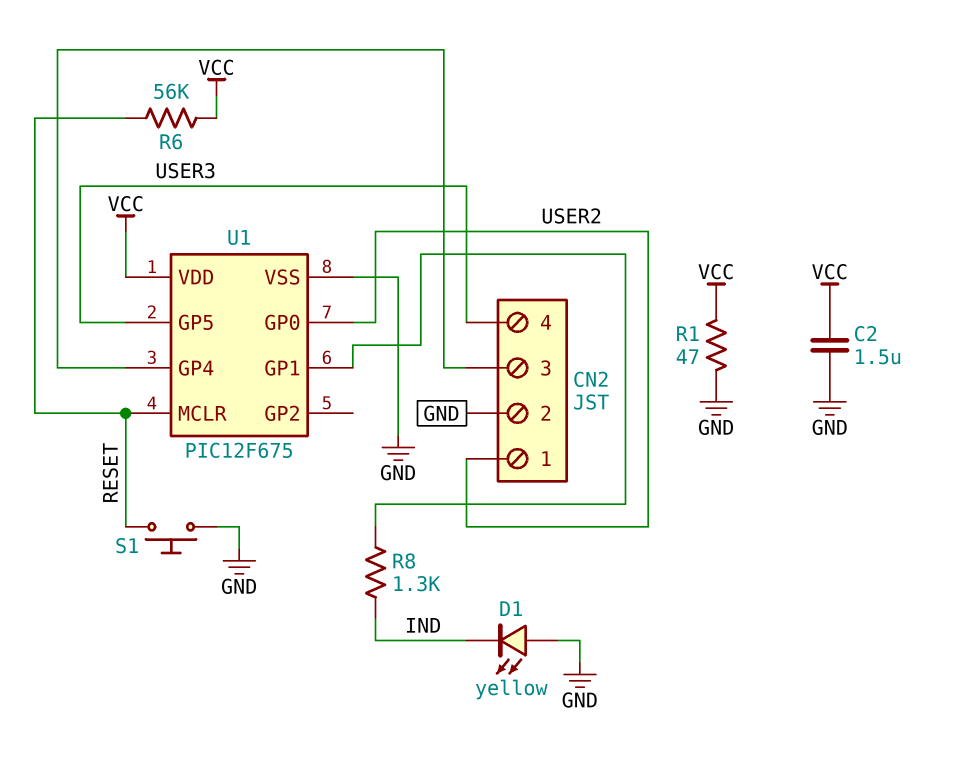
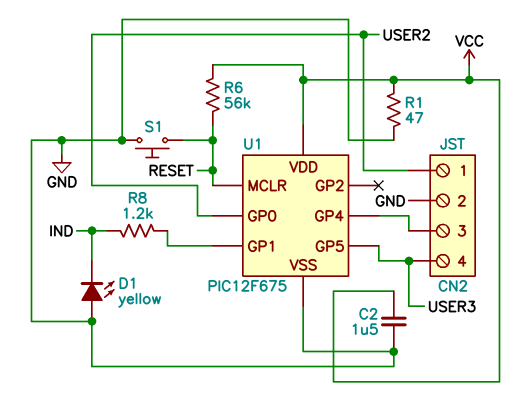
R8: 1.3k (IND, U1/GP1) -> 1.2k (IND, U1/GP1)

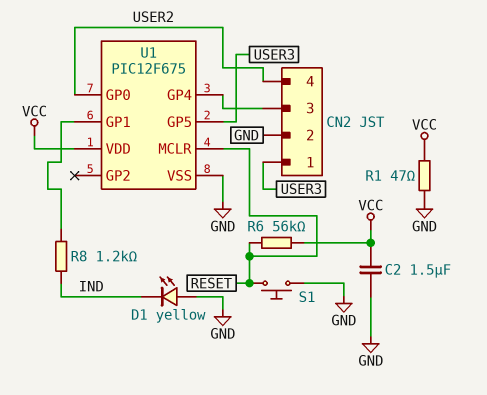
CN2 pin 1: USER2 -> USER3
CN2 pin 4: USER3 -> USER2

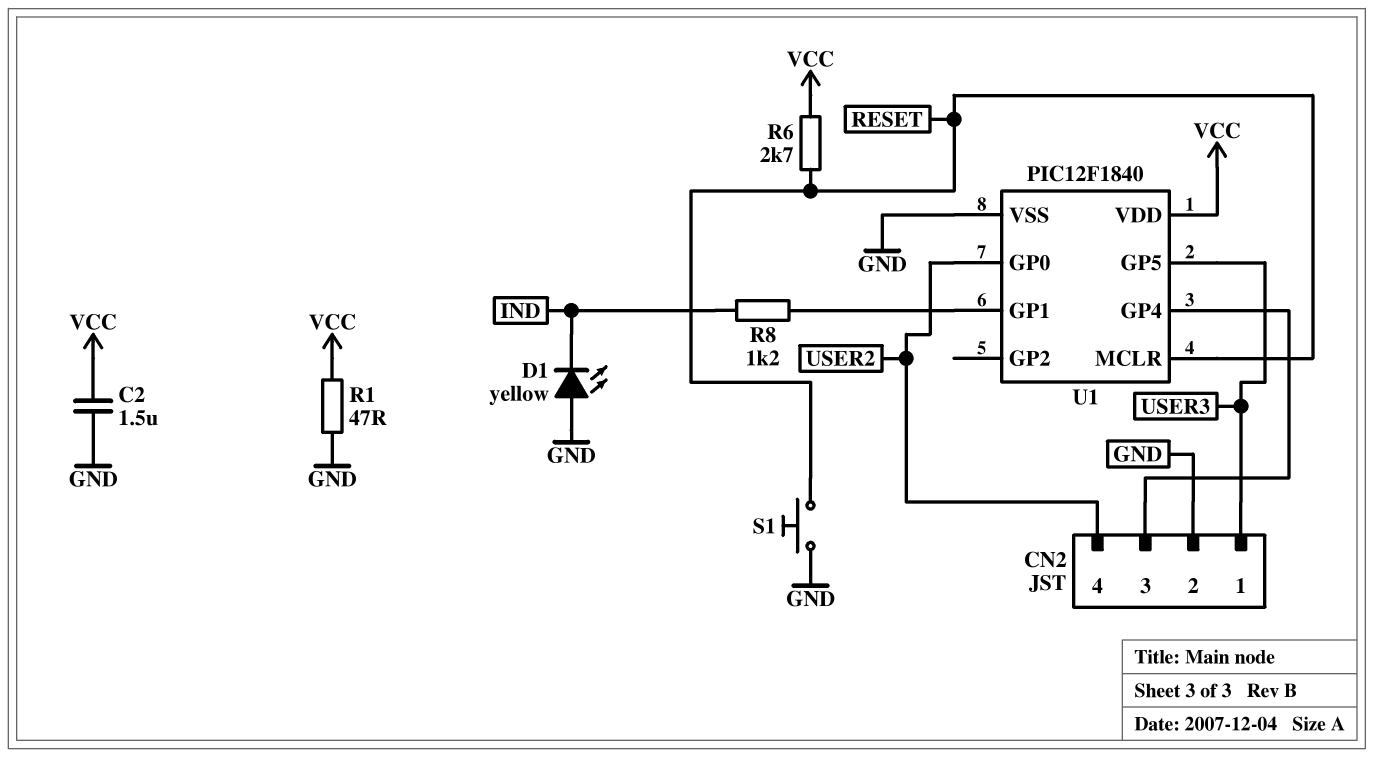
R6: 56k (RESET, VCC) -> 2.7k (RESET, VCC)
U1: PIC12F675 -> PIC12F1840

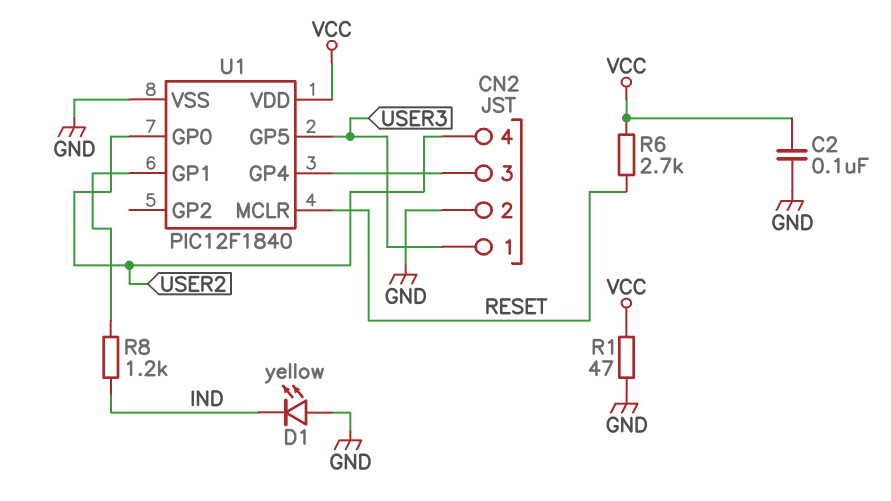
C2: 1.5uF (GND, VCC) -> 100nF (GND, VCC)
S1: button (GND, RESET) -> none

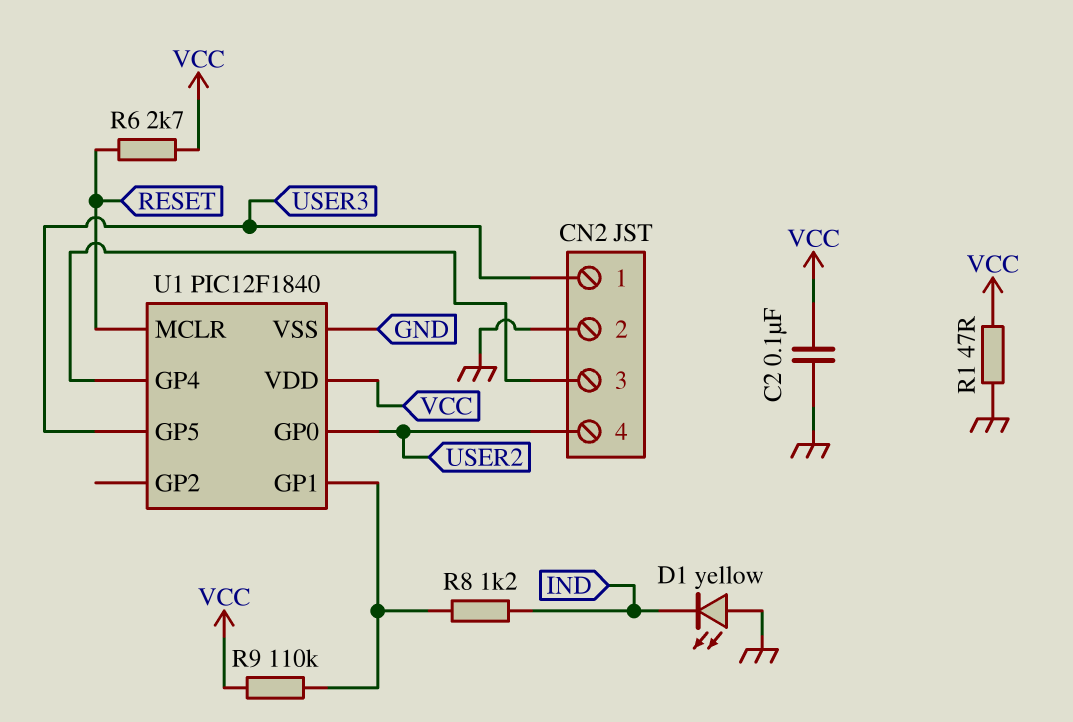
R9: none -> 110k (U1/GP1, VCC)

